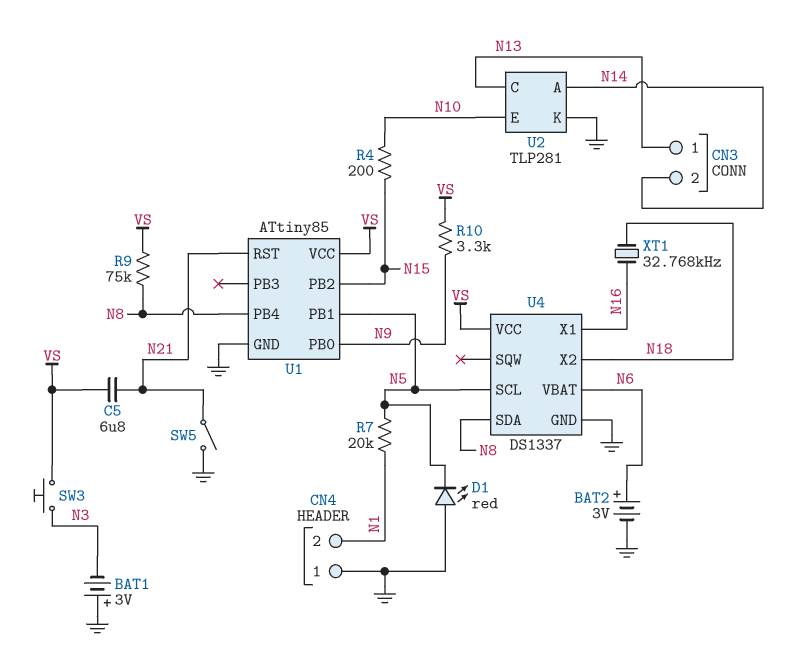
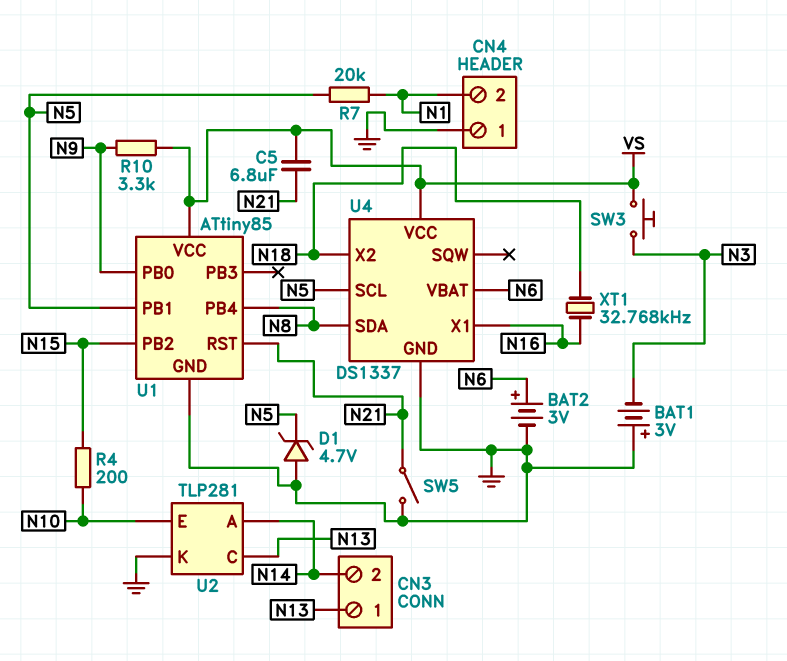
D1: LED red (A GND, K N5) -> zener 4.7V (A GND, K N5)
R9: 75k (N8, VS) -> none

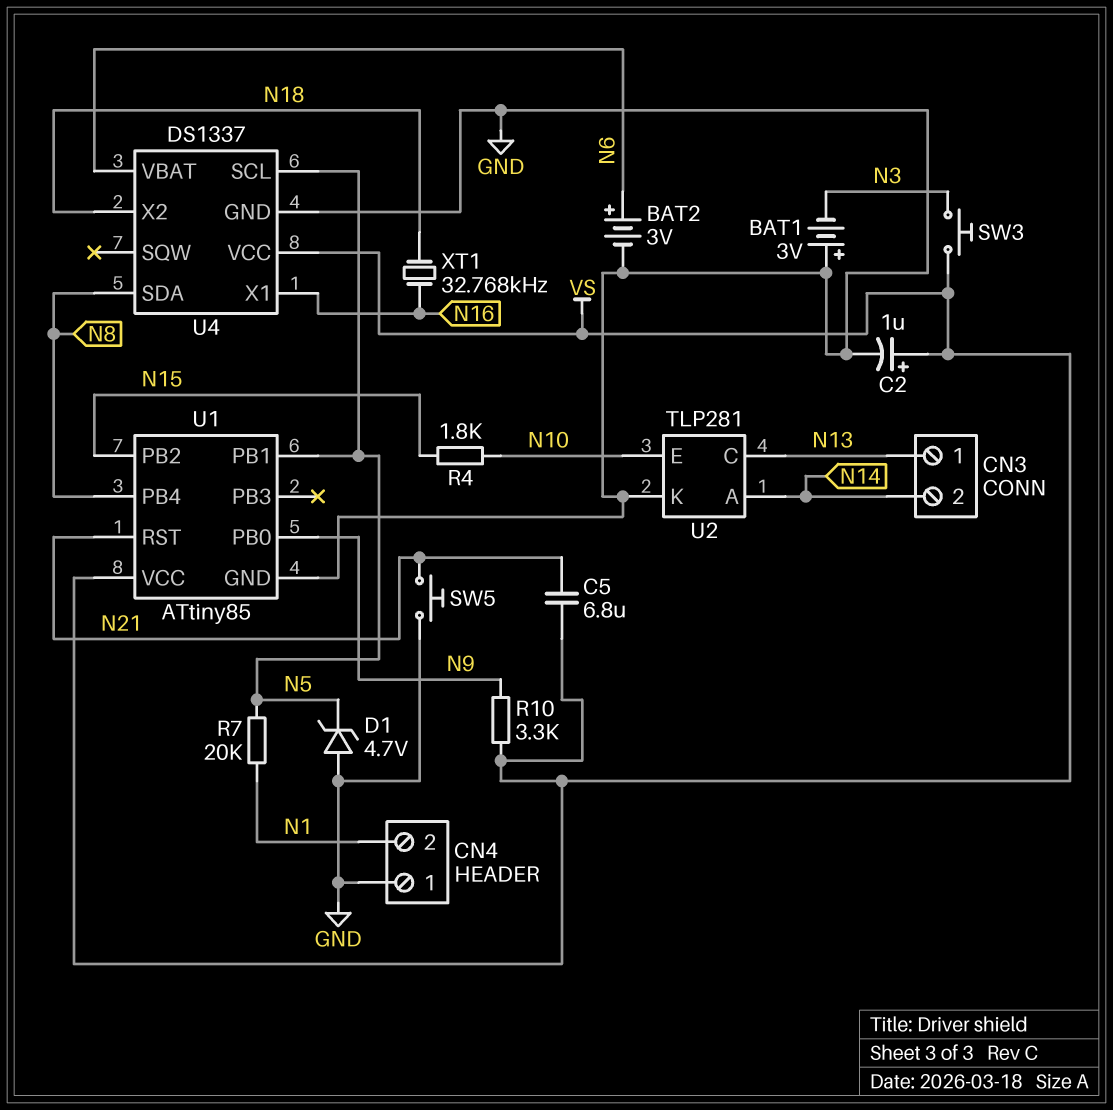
C2: none -> 1uF (plus VS, minus GND)
R4: 200 (N10, N15) -> 1.8k (N10, N15)
SW5: switch (GND, N21) -> button (GND, N21)

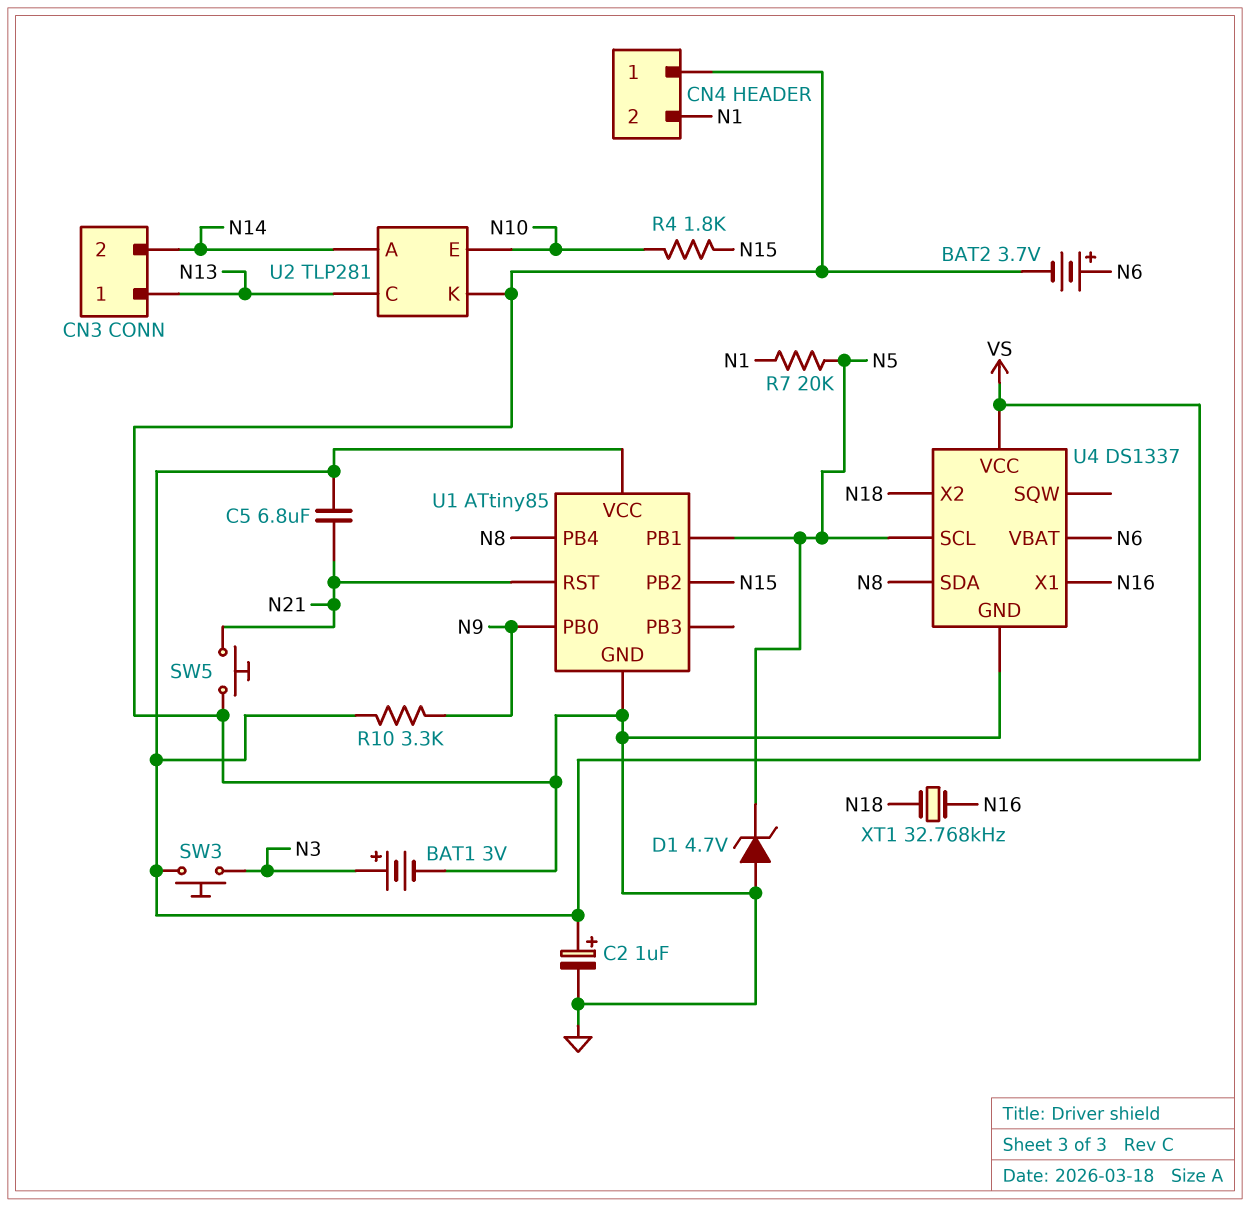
BAT1: 3V (plus GND, minus N3) -> 3V (plus N3, minus GND)
BAT2: 3V (plus N6, minus GND) -> 3.7V (plus N6, minus GND)

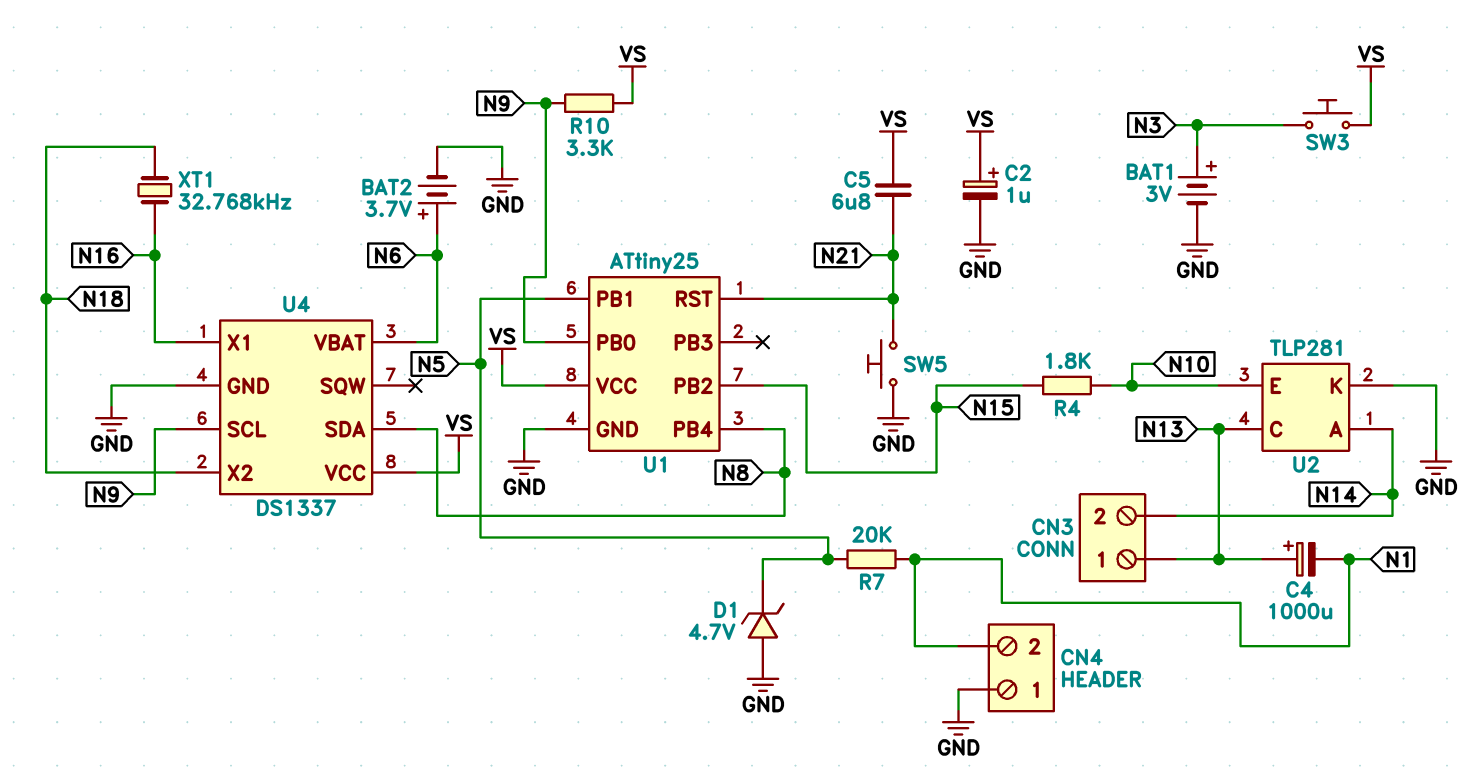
C4: none -> 1000uF (plus N13, minus N1)
U1: ATtiny85 -> ATtiny25
U4 pin SCL: N5 -> N9

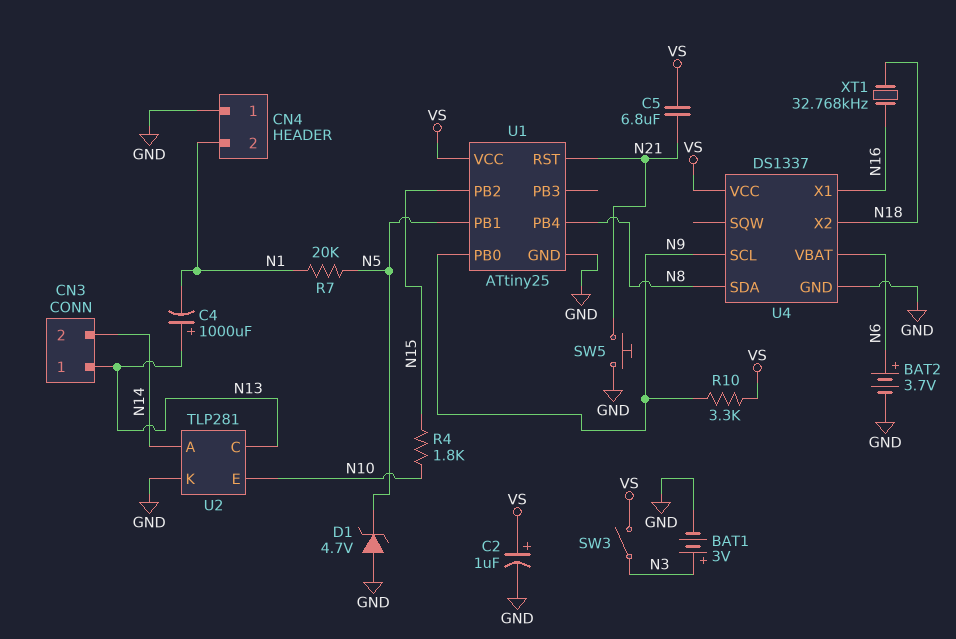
SW3: button (N3, VS) -> switch (N3, VS)

